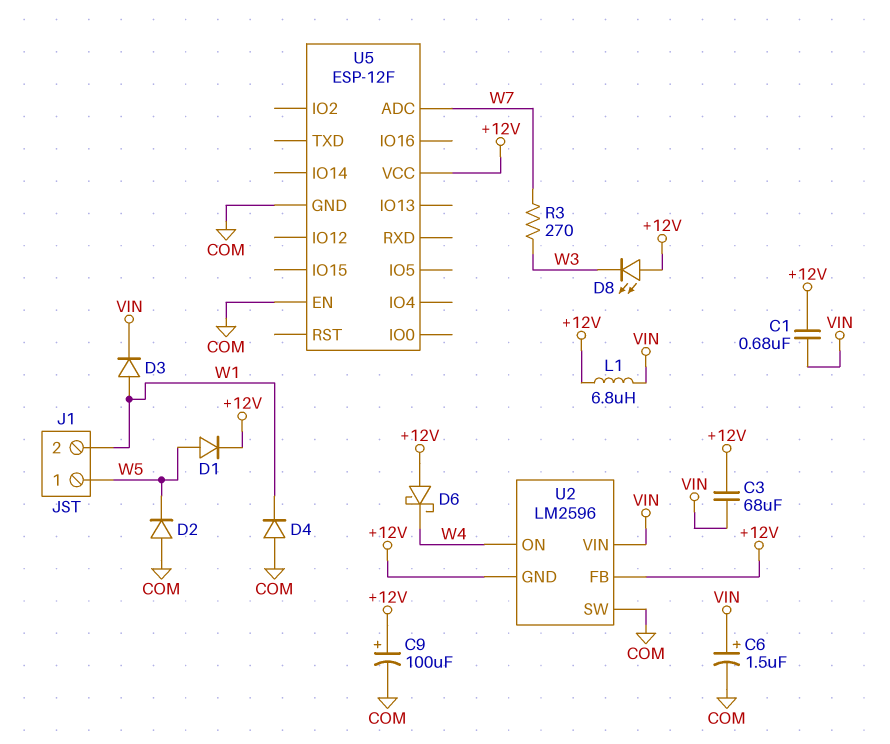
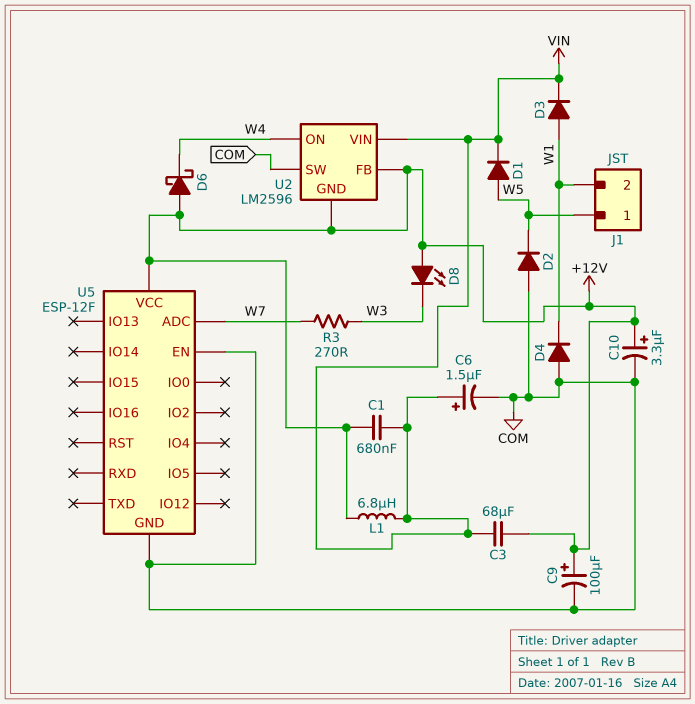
C10: none -> 3.3uF (plus +12V, minus COM)
D1: diode (A W5, K +12V) -> diode (A W5, K VIN)

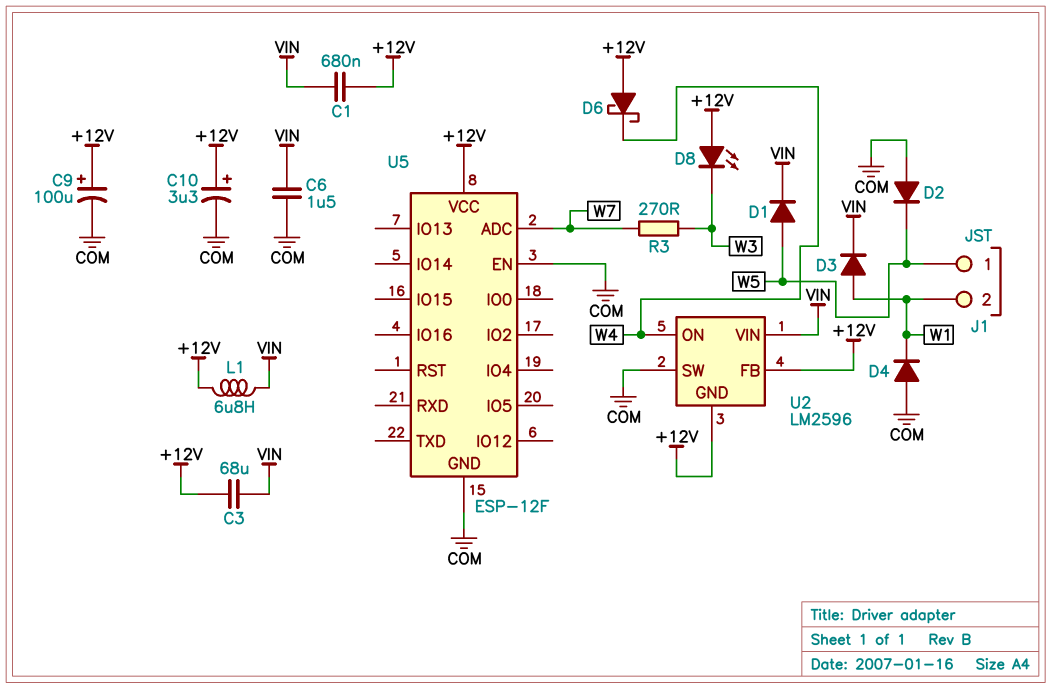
C6: 1.5uF (plus VIN, minus COM) -> 1.5uF (COM, VIN)

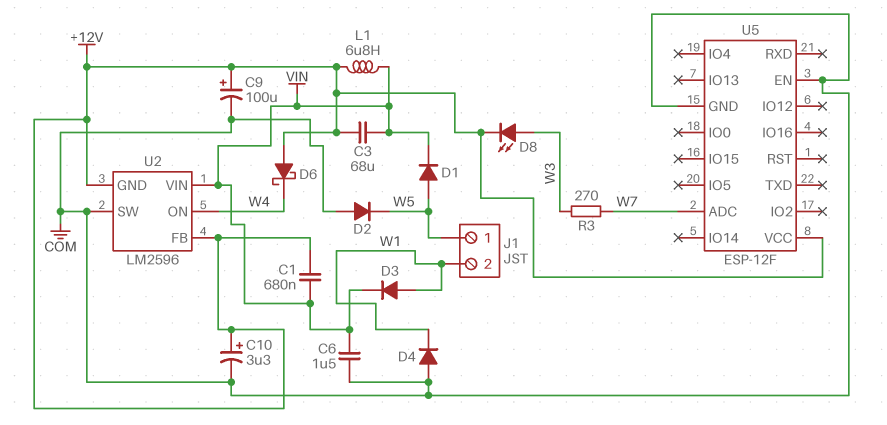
D8: LED (A +12V, K W3) -> LED (A W3, K +12V)

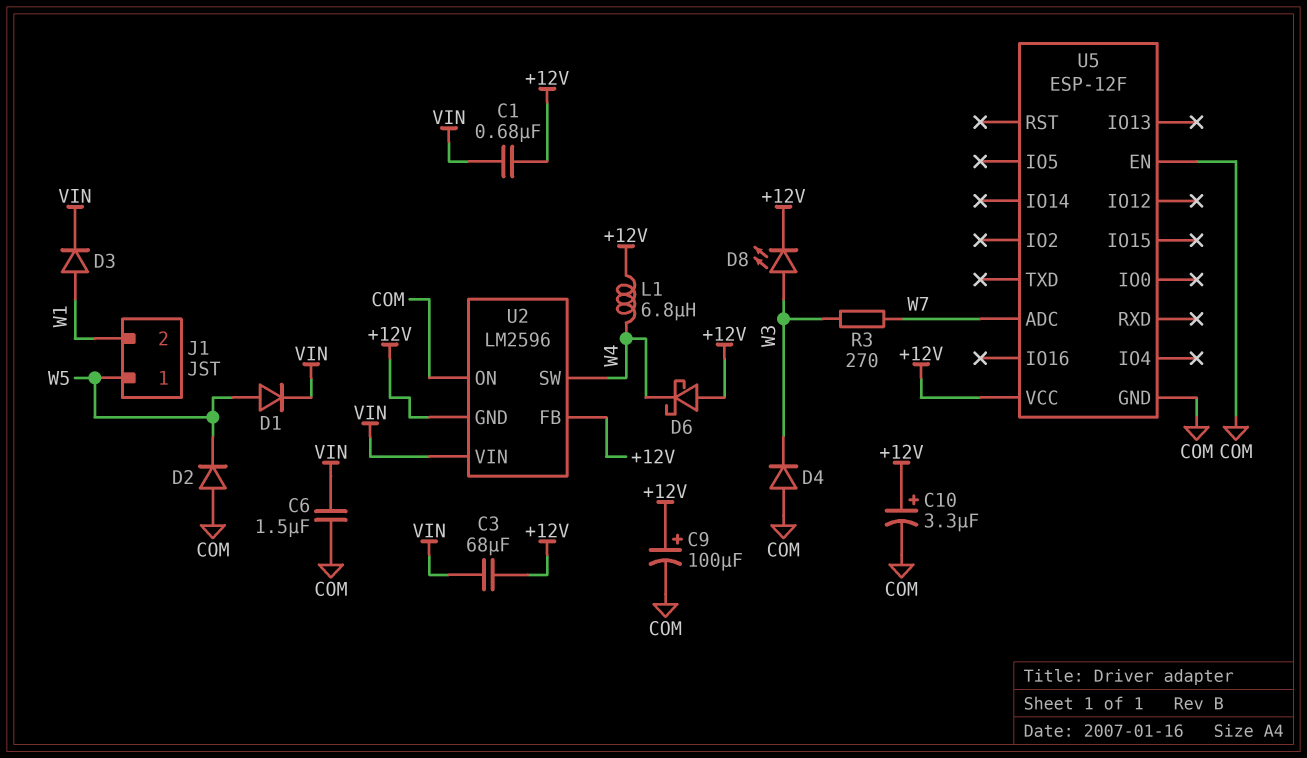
D4: diode (A COM, K W1) -> diode (A COM, K W3)
L1: 6.8uH (+12V, VIN) -> 6.8uH (+12V, W4)
U2 pin ON: W4 -> COM
U2 pin SW: COM -> W4

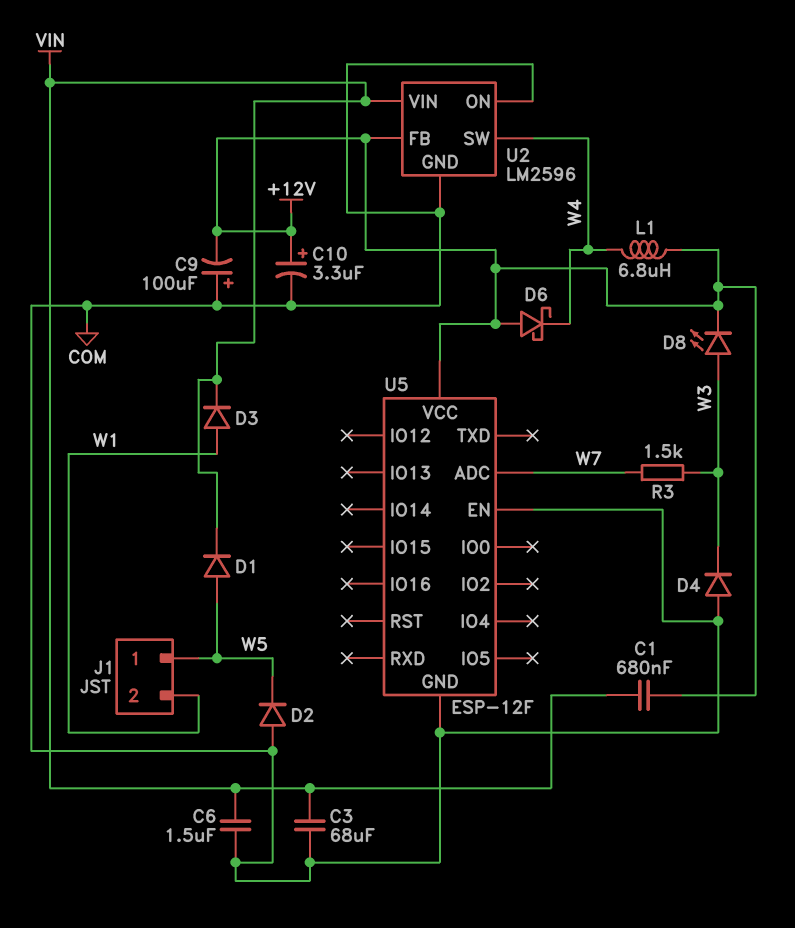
C3: 68uF (+12V, VIN) -> 68uF (COM, VIN)
C9: 100uF (plus +12V, minus COM) -> 100uF (plus COM, minus +12V)
R3: 270 (W3, W7) -> 1.5k (W3, W7)
U2 pin GND: +12V -> COM

